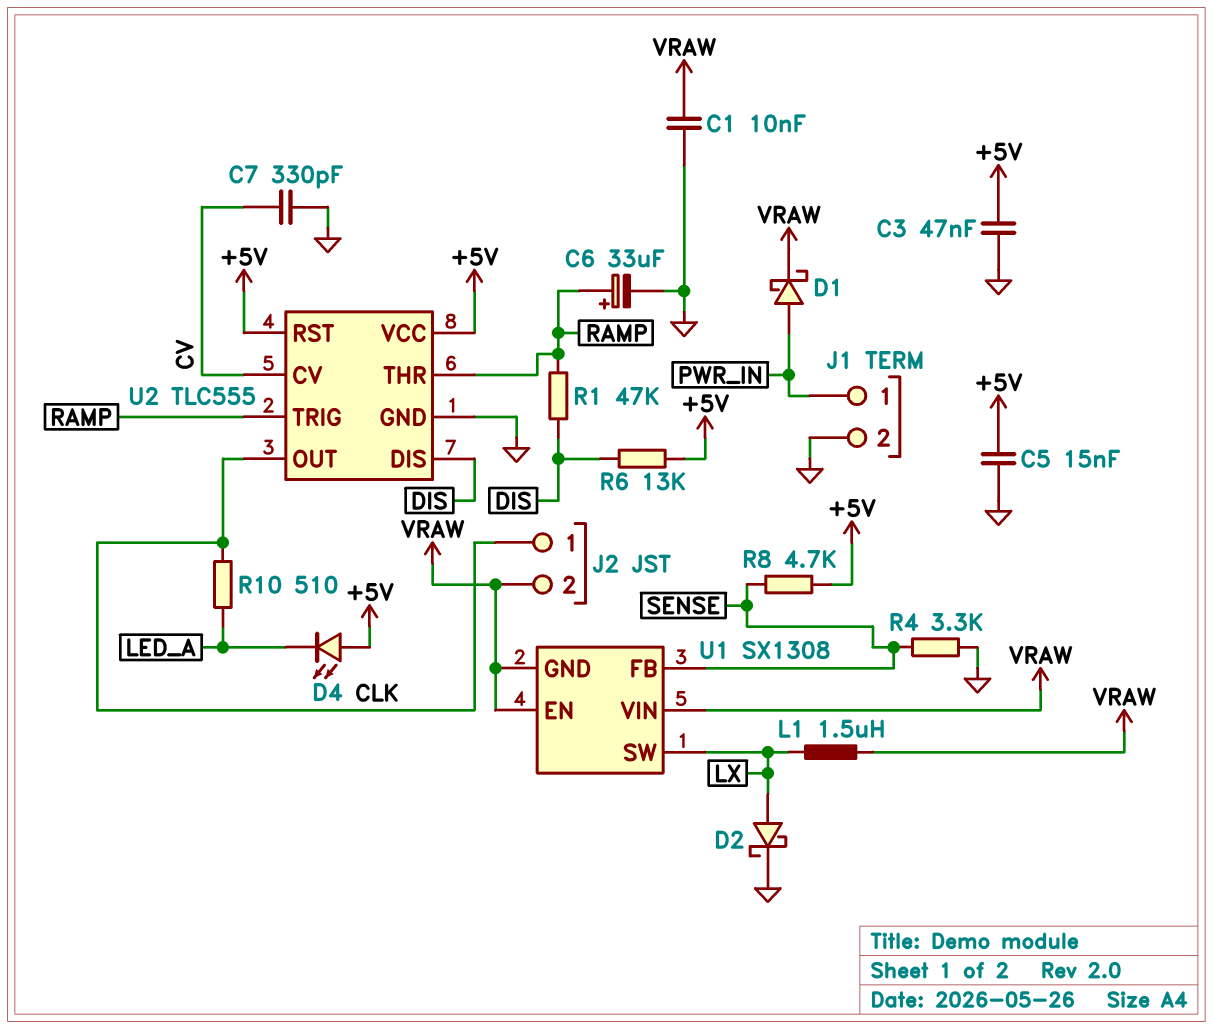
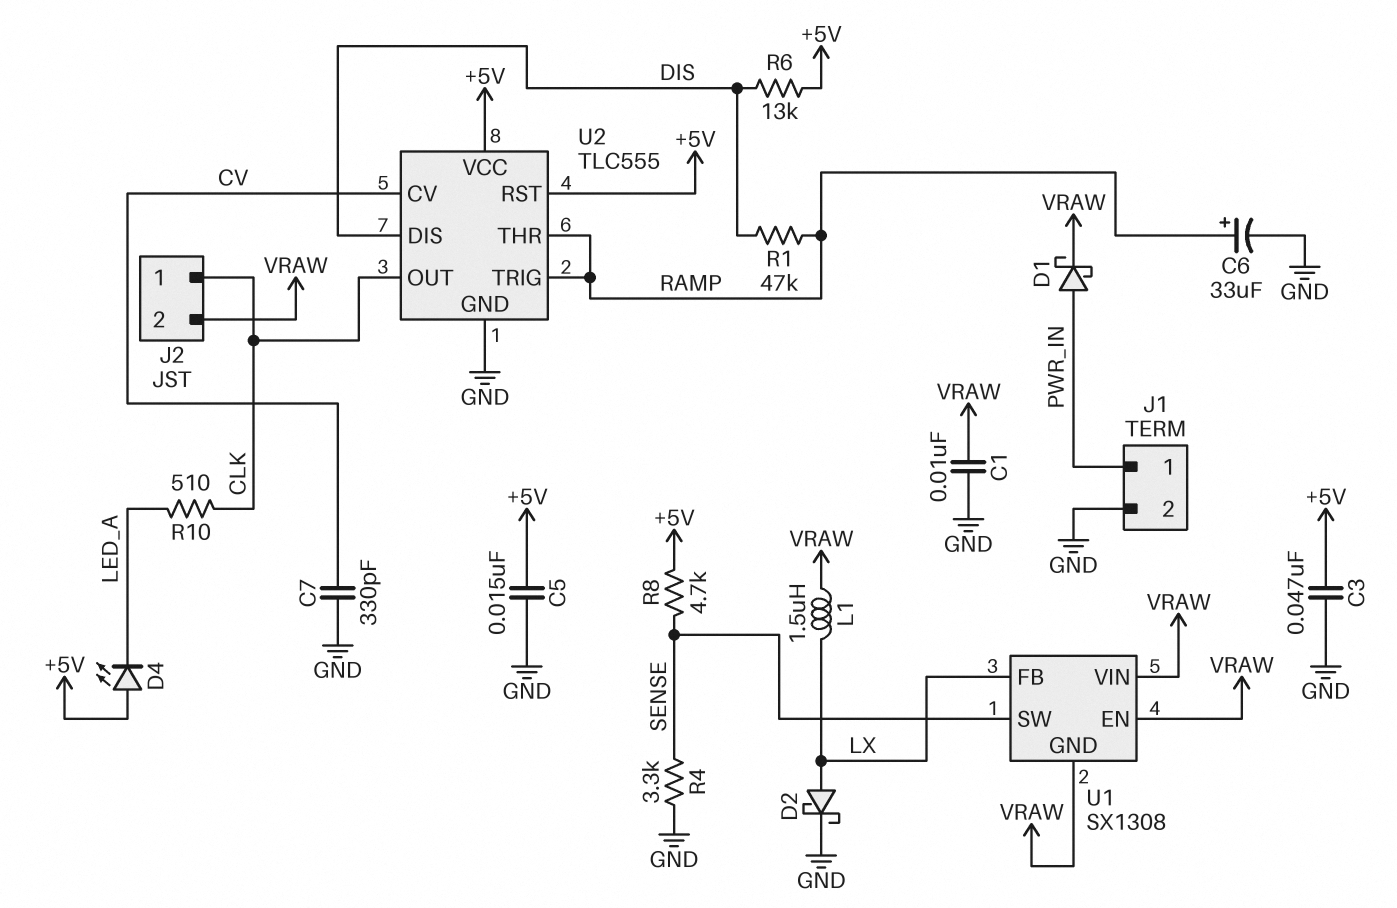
U1 pin FB: SENSE -> LX
U1 pin SW: LX -> SENSE

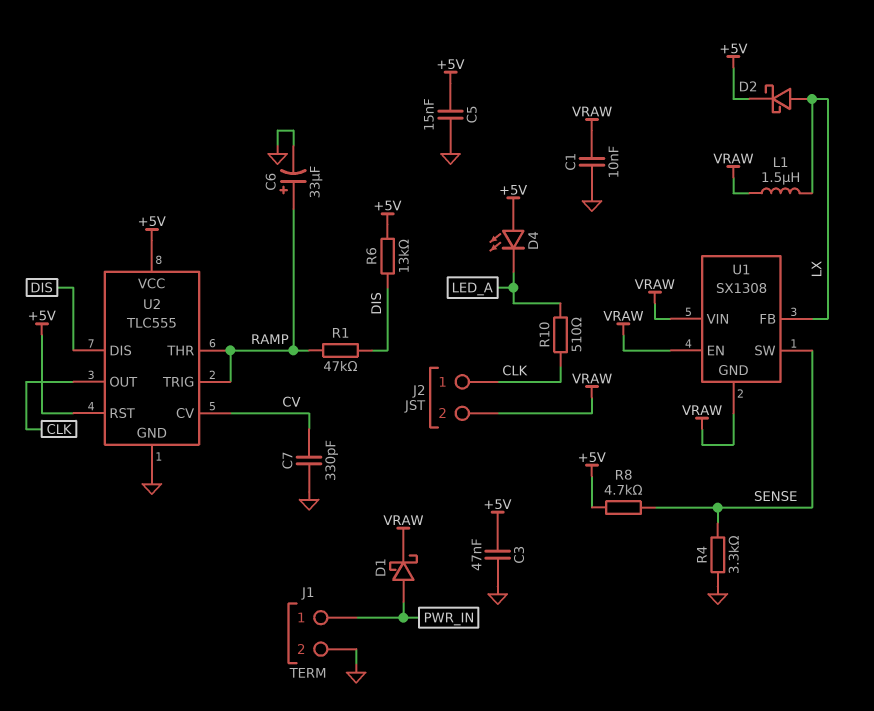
D2: schottky (A LX, K GND) -> schottky (A LX, K +5V)

